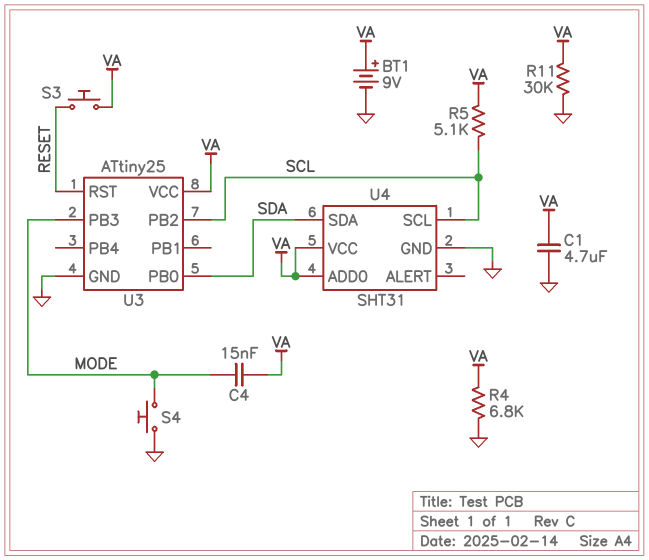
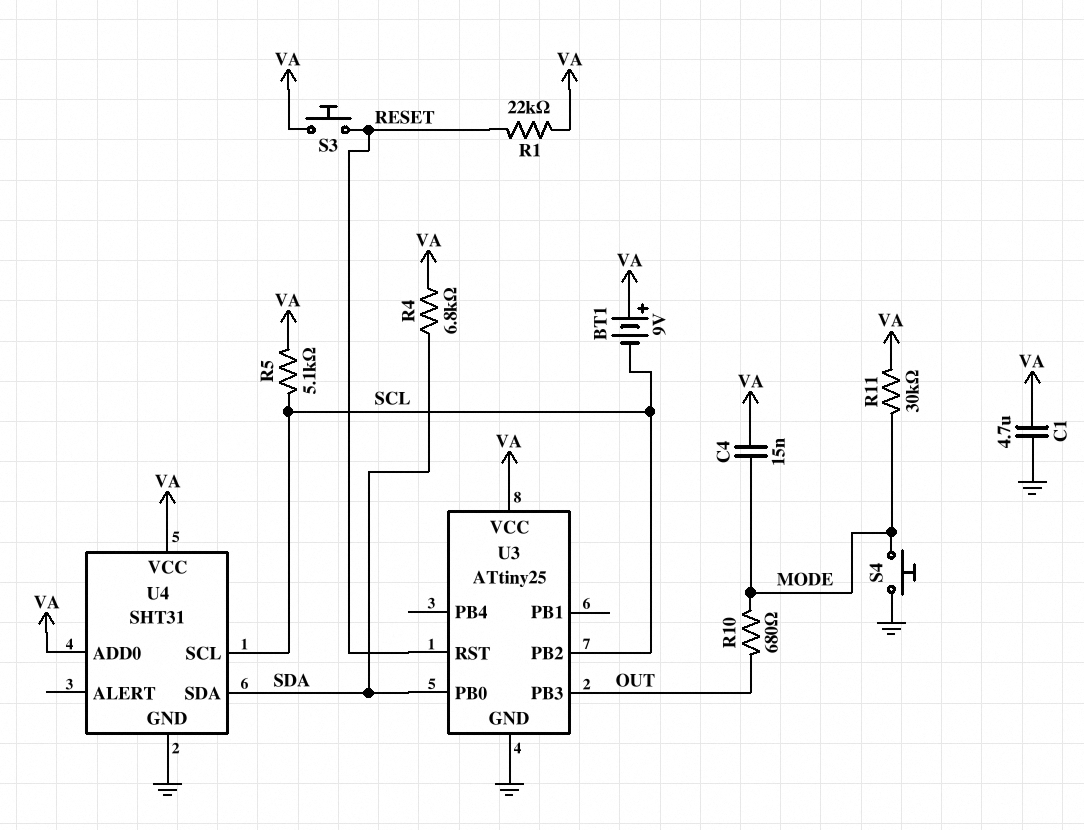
BT1: 9V (plus VA, minus GND) -> 9V (plus VA, minus SCL)
R1: none -> 22k (RESET, VA)
R4: 6.8k (GND, VA) -> 6.8k (SDA, VA)
R10: none -> 680 (MODE, OUT)
R11: 30k (GND, VA) -> 30k (MODE, VA)
U3 pin PB3: MODE -> OUT

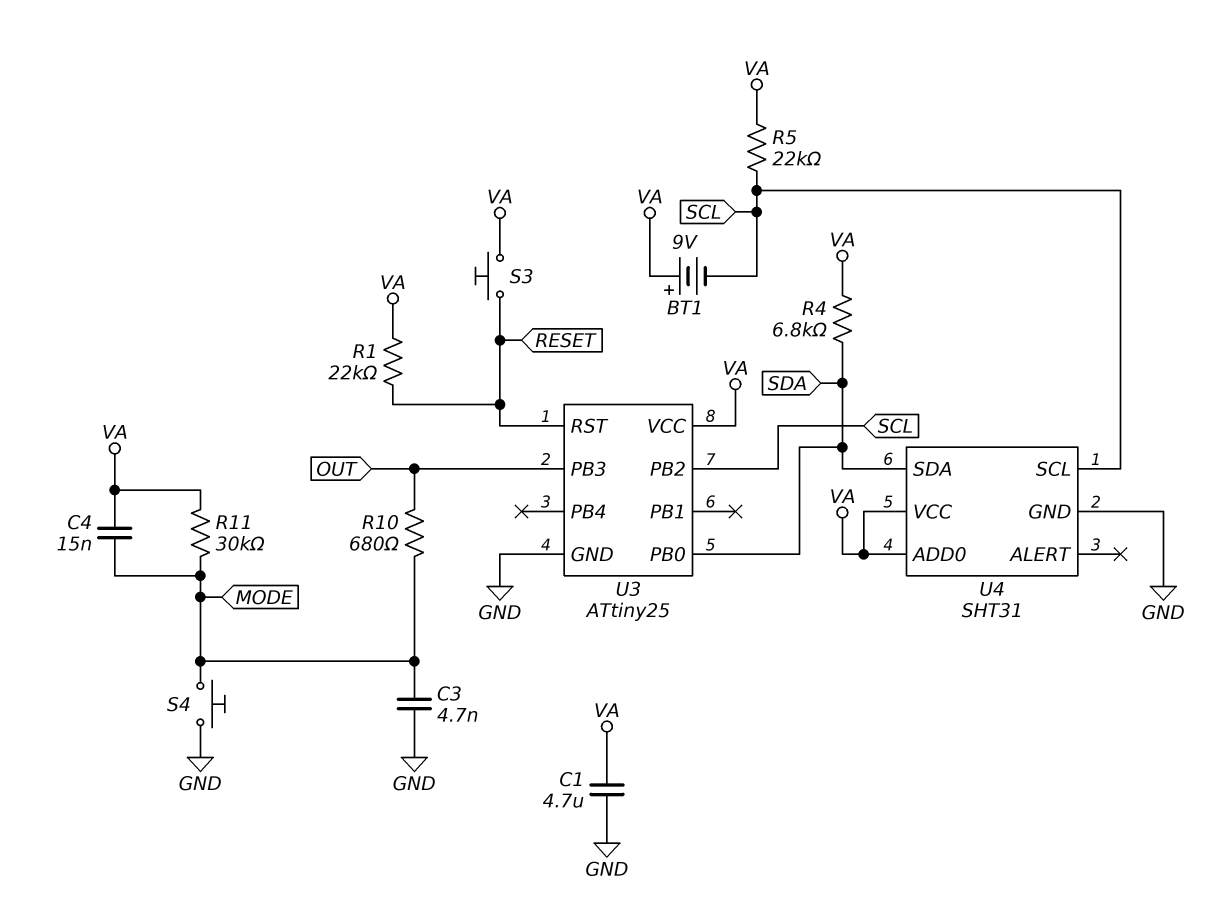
C3: none -> 4.7nF (GND, MODE)
R5: 5.1k (SCL, VA) -> 22k (SCL, VA)

